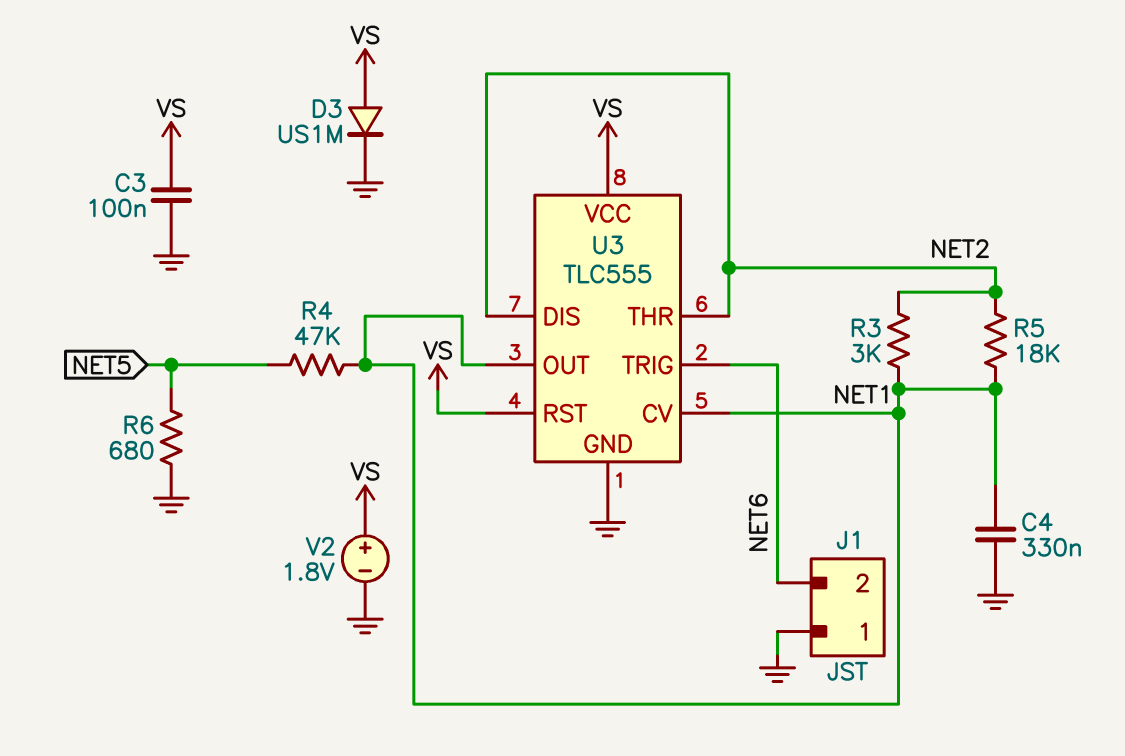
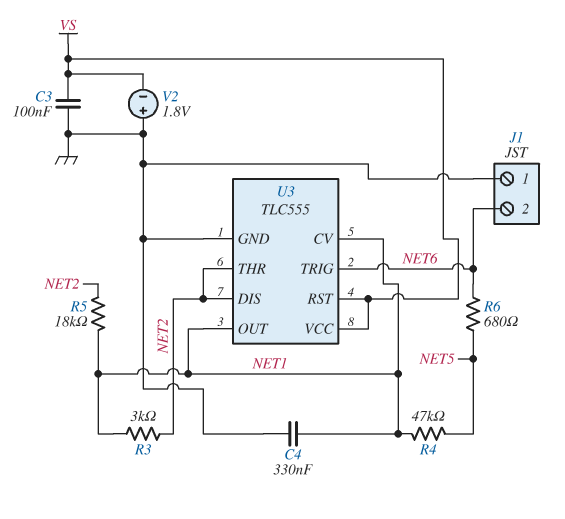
D3: diode US1M (A VS, K GND) -> none
R6: 680 (GND, NET5) -> 680 (NET5, NET6)
V2: 1.8V (plus VS, minus GND) -> 1.8V (plus GND, minus VS)

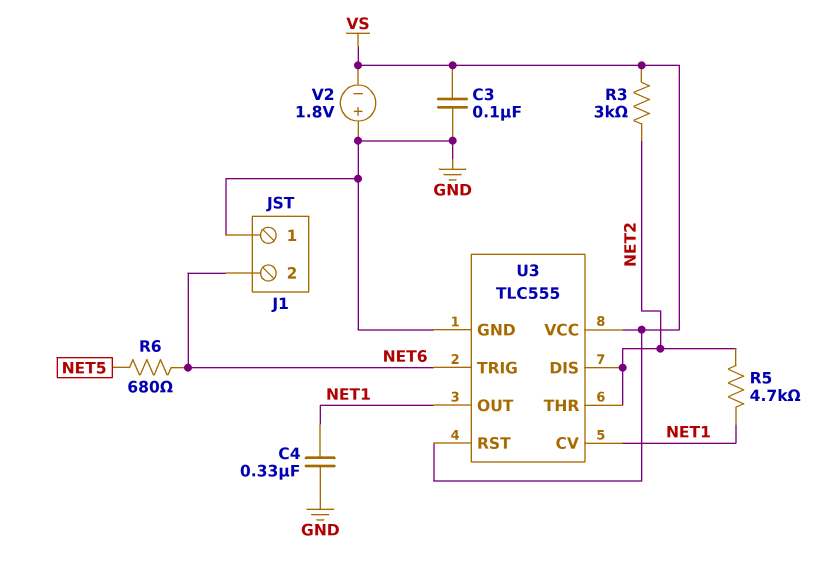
R3: 3k (NET1, NET2) -> 3k (NET2, VS)
R4: 47k (NET1, NET5) -> none
R5: 18k (NET1, NET2) -> 4.7k (NET1, NET2)

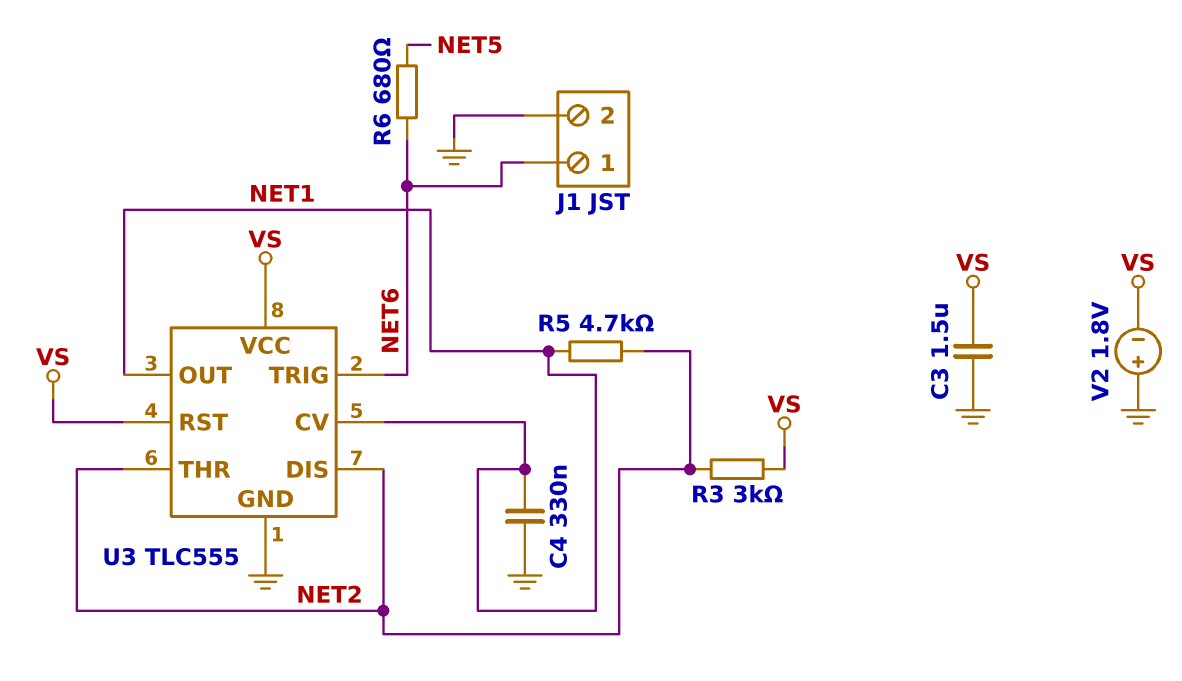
C3: 100nF (GND, VS) -> 1.5uF (GND, VS)
J1 pin 1: GND -> NET6
J1 pin 2: NET6 -> GND

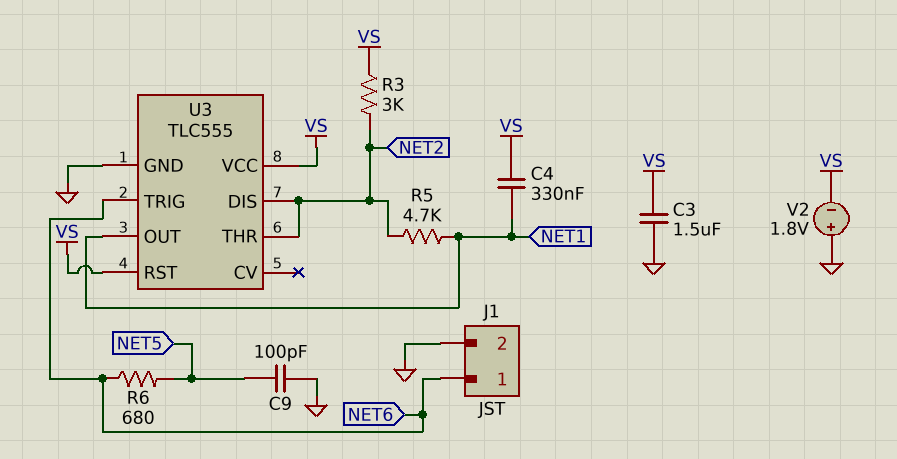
C4: 330nF (GND, NET1) -> 330nF (NET1, VS)
C9: none -> 100pF (GND, NET5)
U3 pin CV: NET1 -> none

